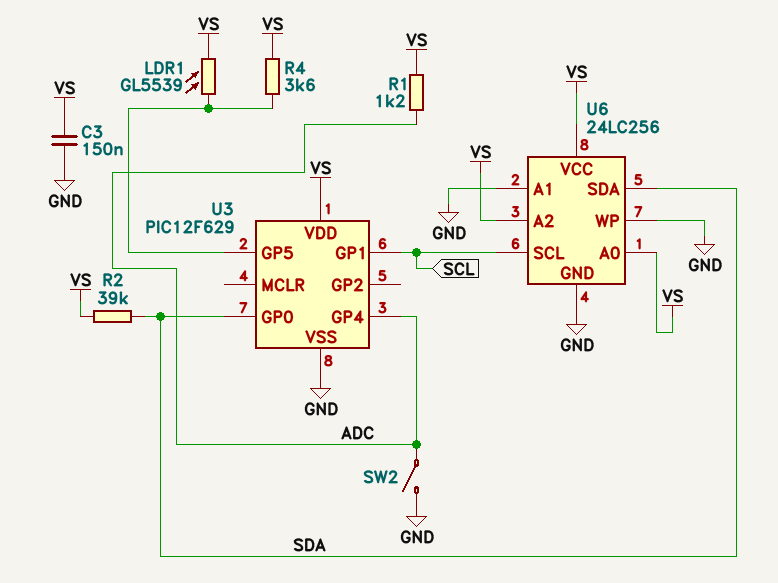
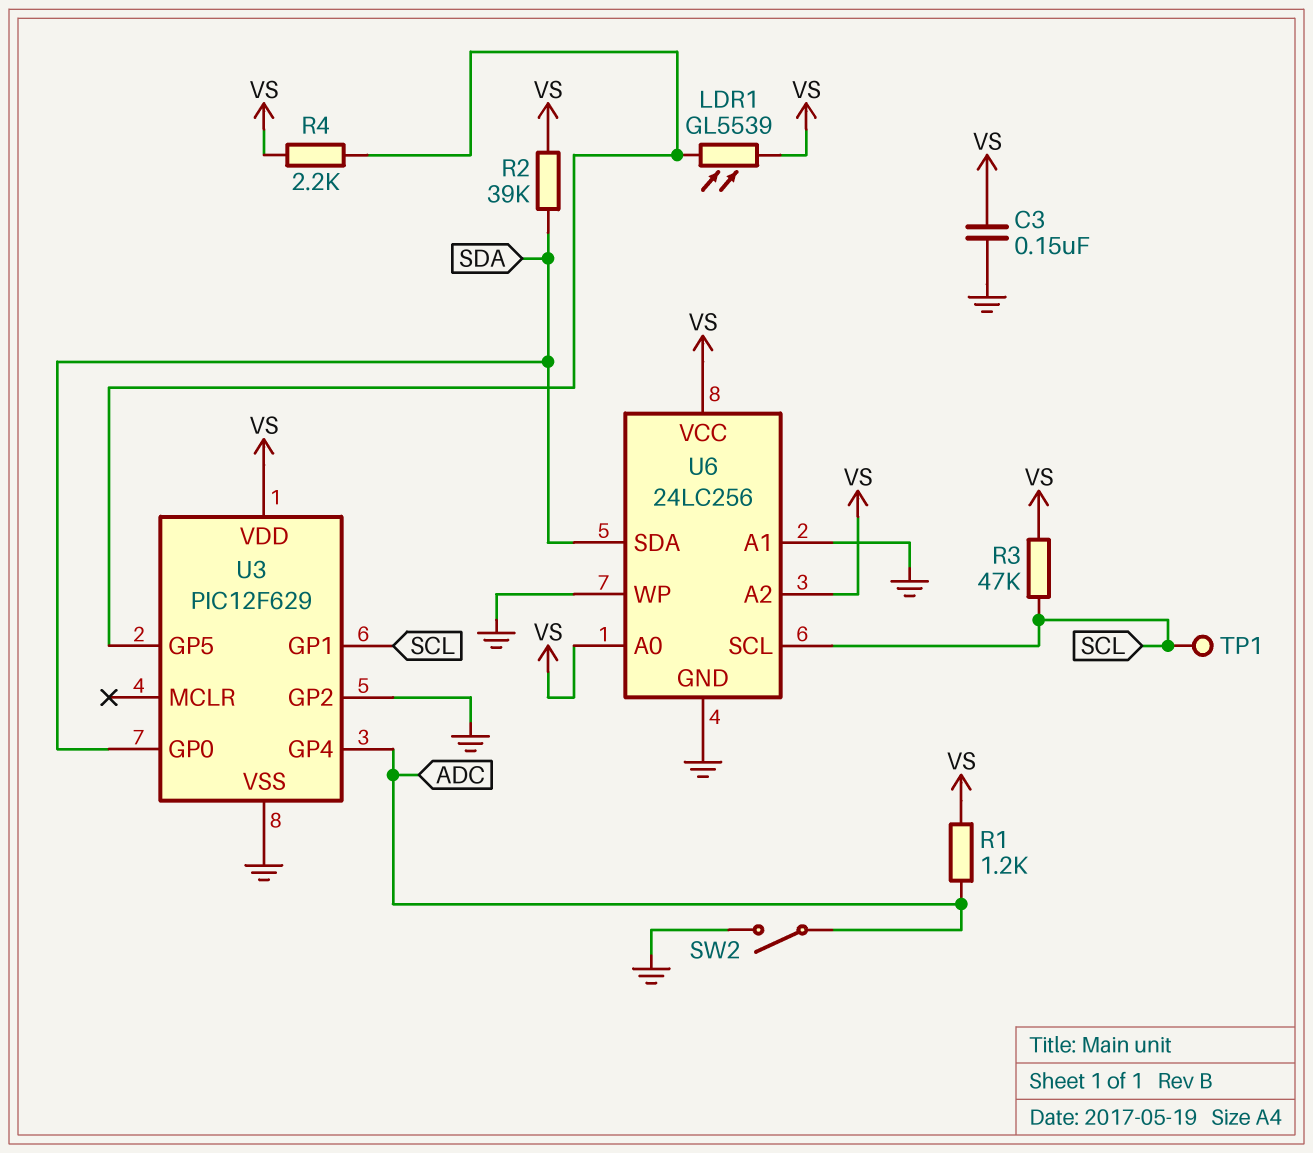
R3: none -> 47k (SCL, VS)
R4: 3.6k (U3/GP5, VS) -> 2.2k (U3/GP5, VS)
TP1: none -> test point (SCL)
U3 pin GP2: none -> GND

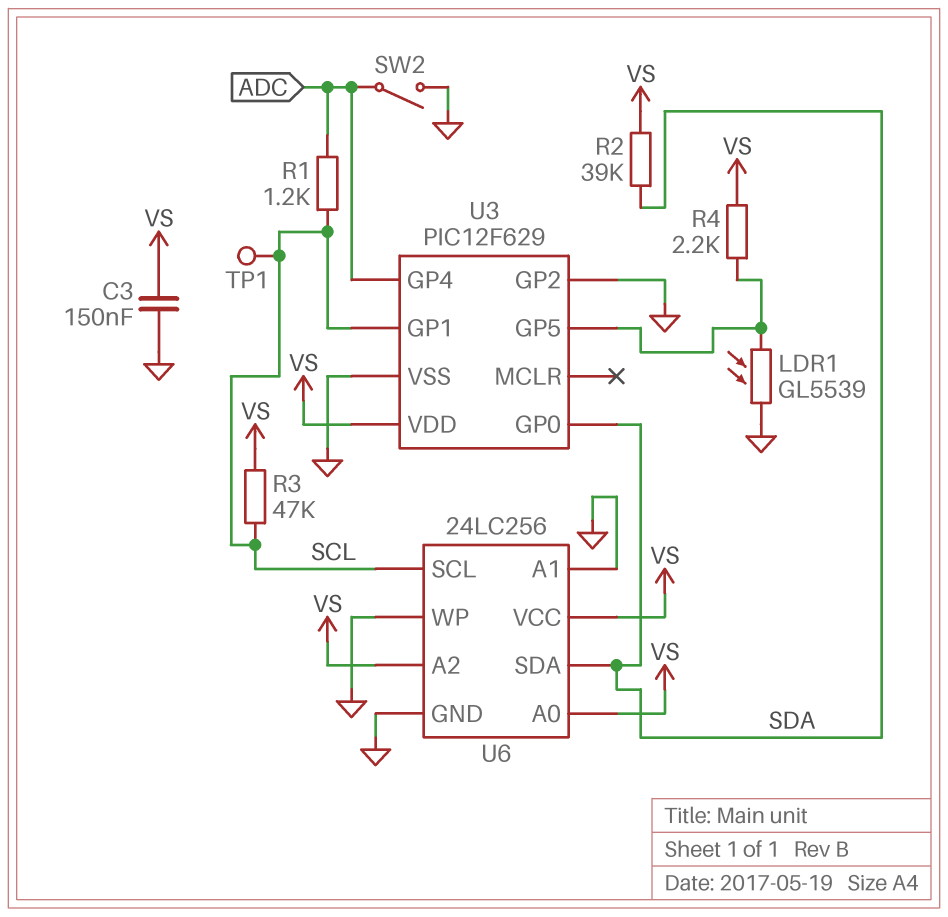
LDR1: GL5539 (U3/GP5, VS) -> GL5539 (GND, U3/GP5)
R1: 1.2k (ADC, VS) -> 1.2k (ADC, SCL)

